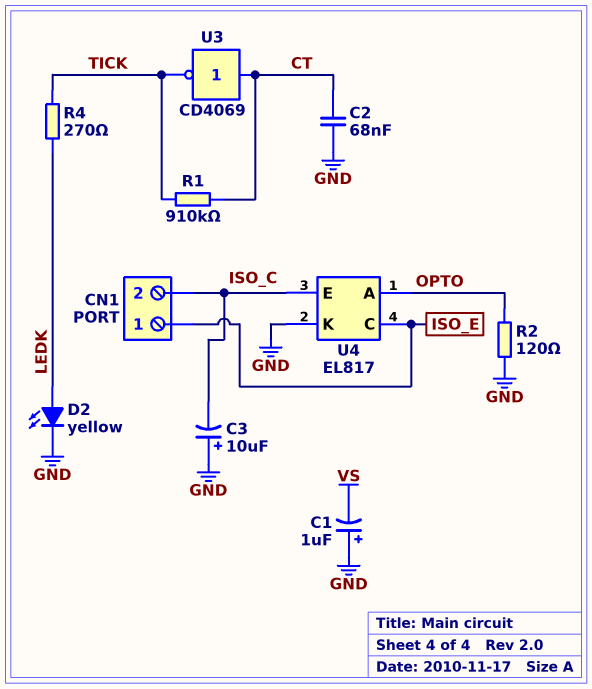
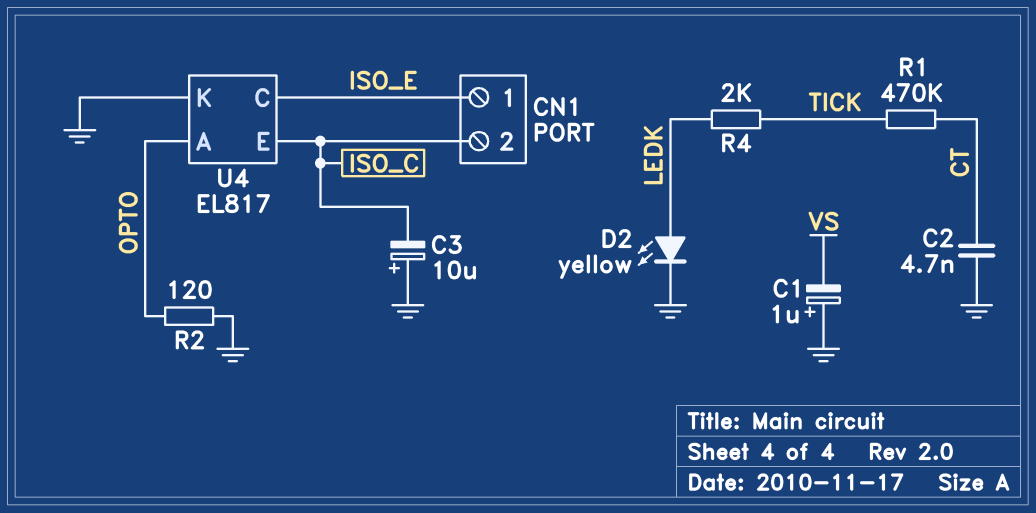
C2: 68nF (CT, GND) -> 4.7nF (CT, GND)
R1: 910k (CT, TICK) -> 470k (CT, TICK)
R4: 270 (LEDK, TICK) -> 2k (LEDK, TICK)
U3: NOT CD4069 (in CT, out TICK) -> none

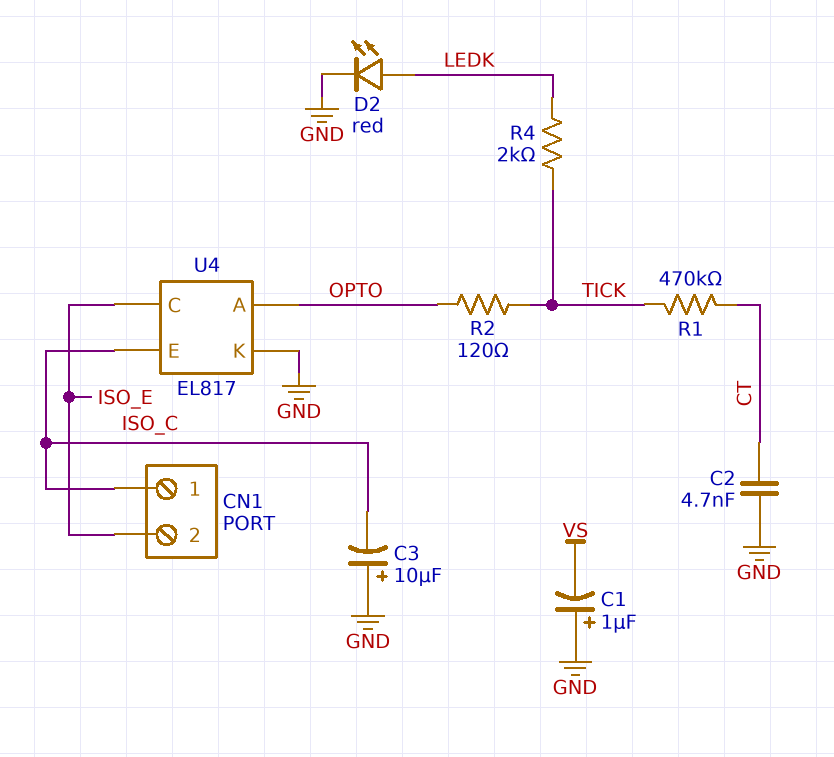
CN1 pin 1: ISO_E -> ISO_C
CN1 pin 2: ISO_C -> ISO_E
D2: LED yellow (A LEDK, K GND) -> LED red (A LEDK, K GND)
R2: 120 (GND, OPTO) -> 120 (OPTO, TICK)

